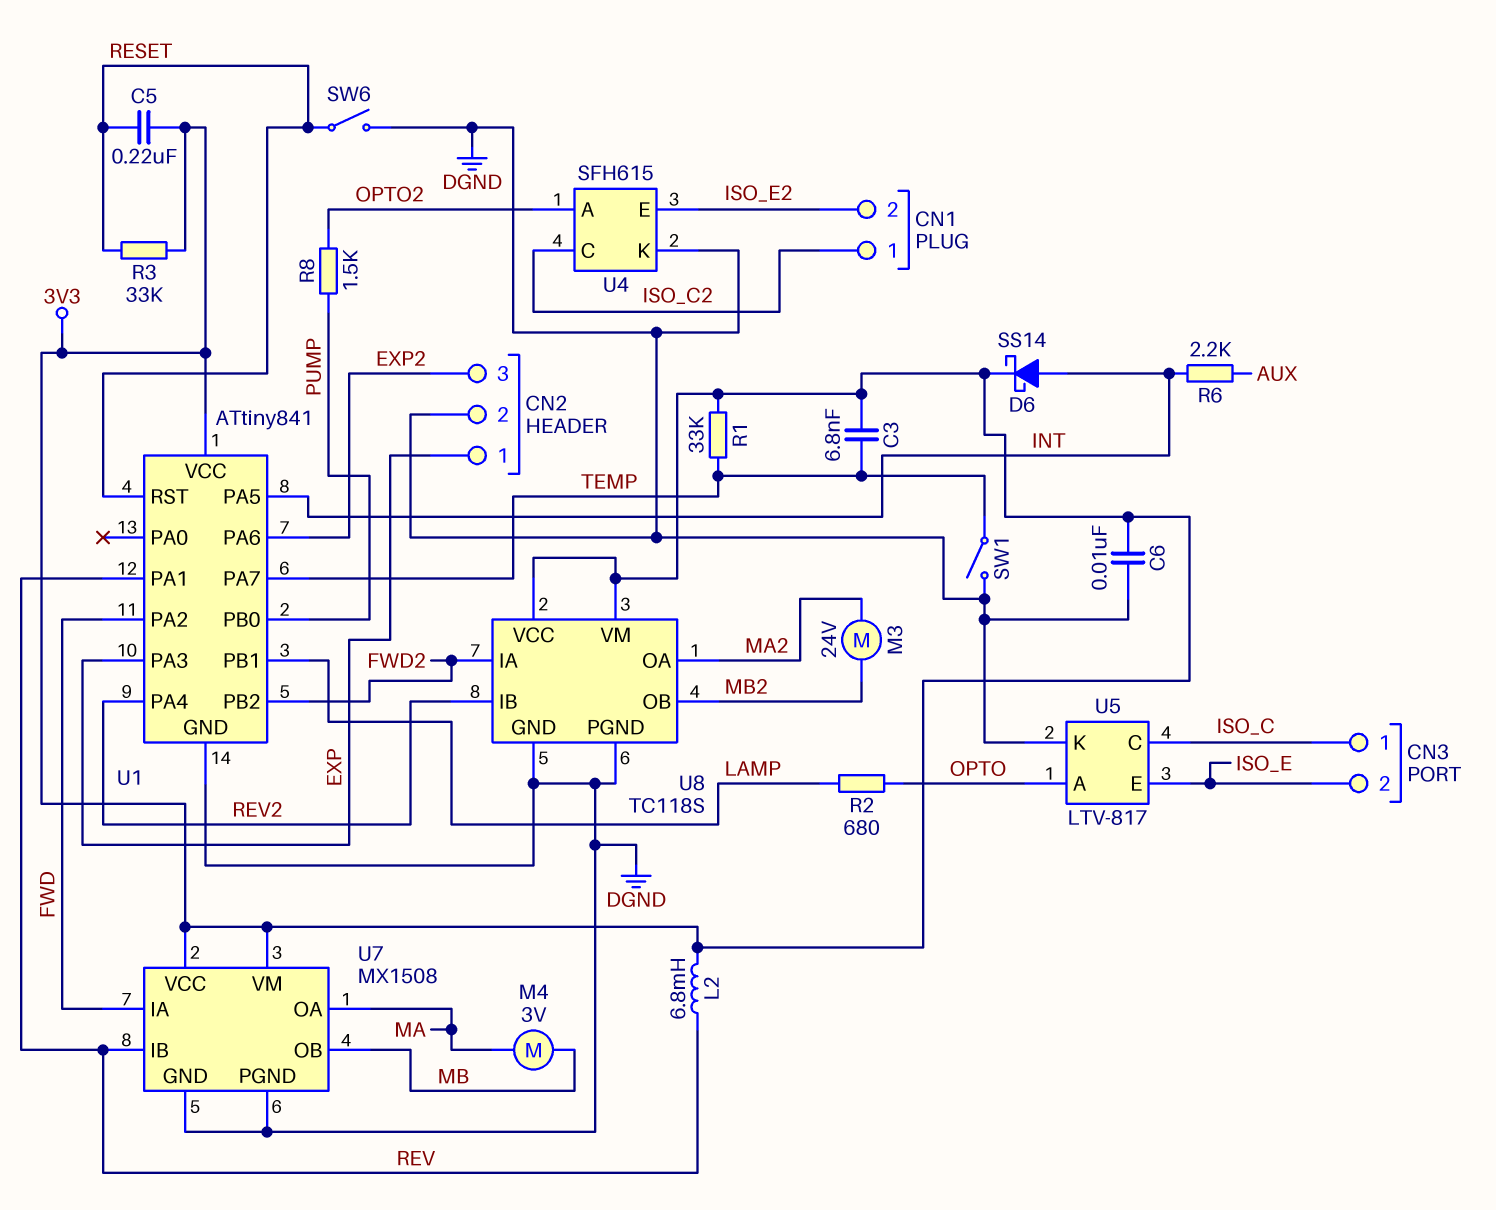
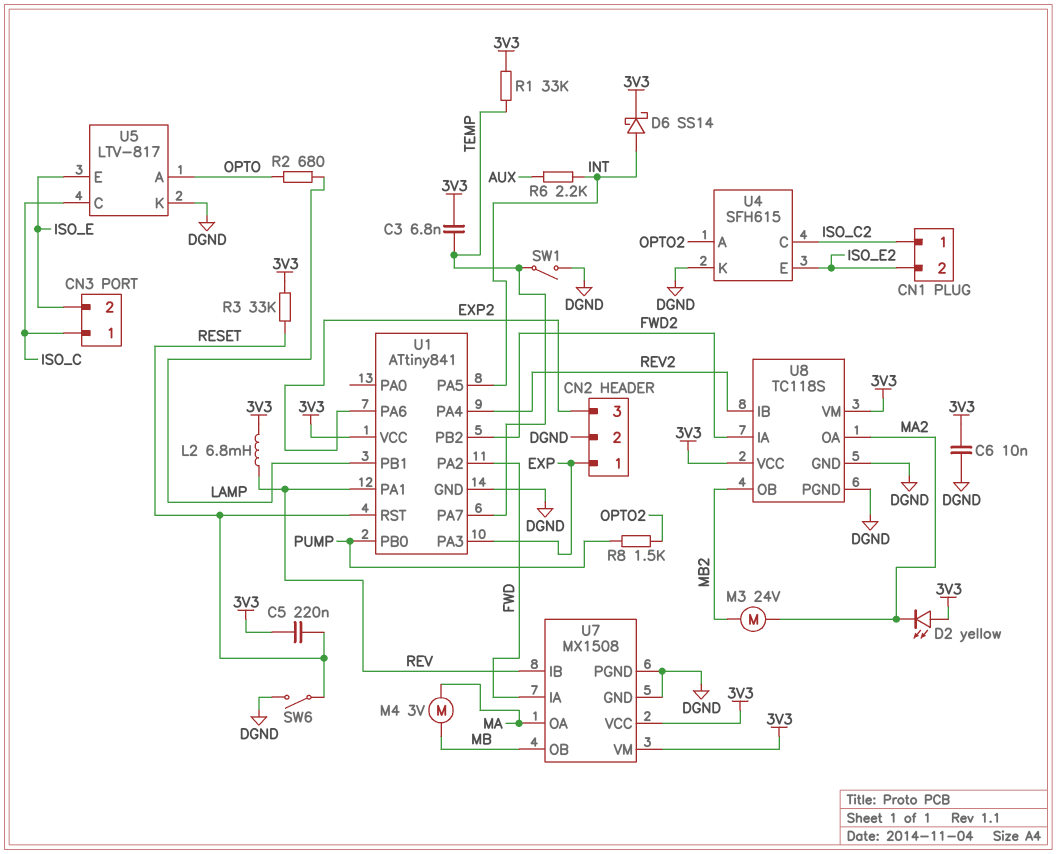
D2: none -> LED yellow (A 3V3, K MA2)

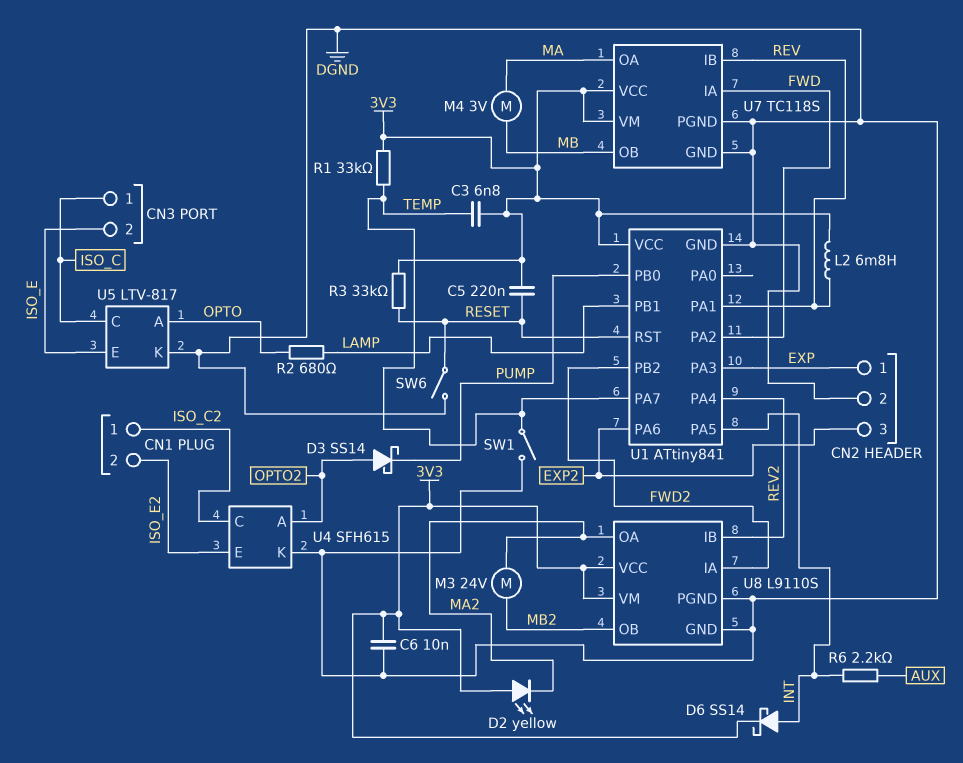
D3: none -> schottky SS14 (A OPTO2, K PUMP)
R8: 1.5k (OPTO2, PUMP) -> none
U7: MX1508 -> TC118S
U8: TC118S -> L9110S

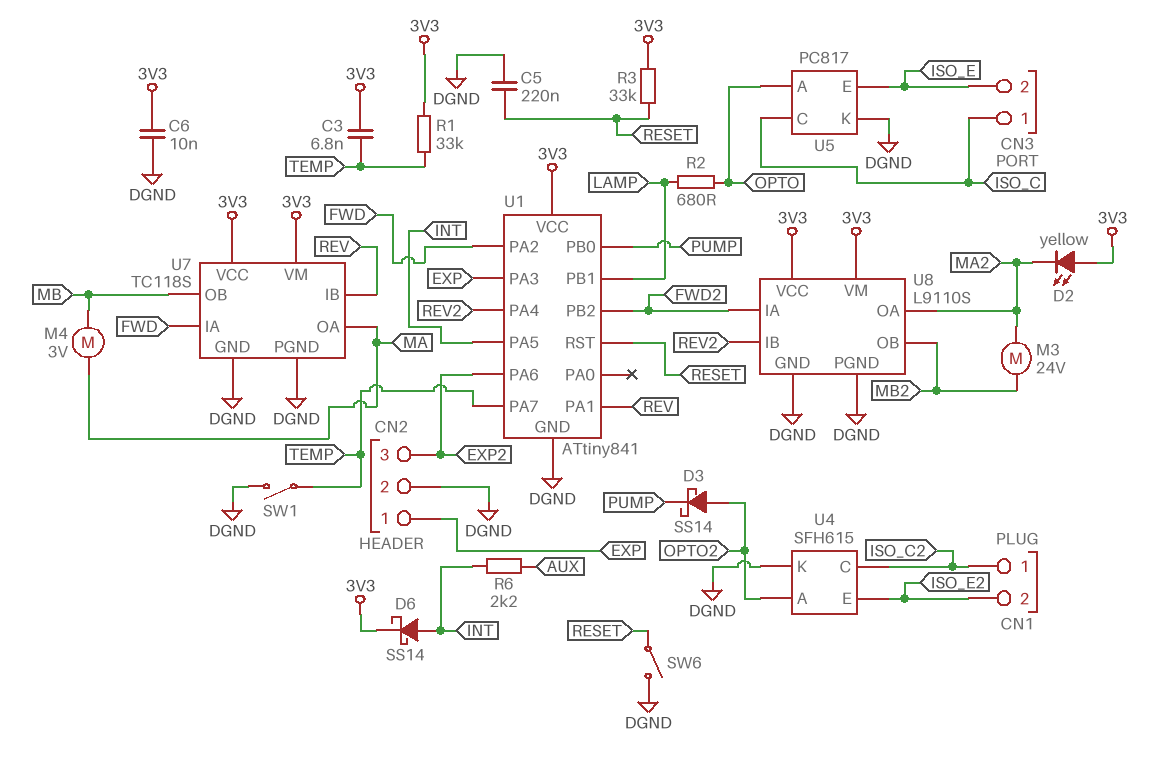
C5: 220nF (3V3, RESET) -> 220nF (DGND, RESET)
L2: 6.8mH (3V3, REV) -> none
U5: LTV-817 -> PC817

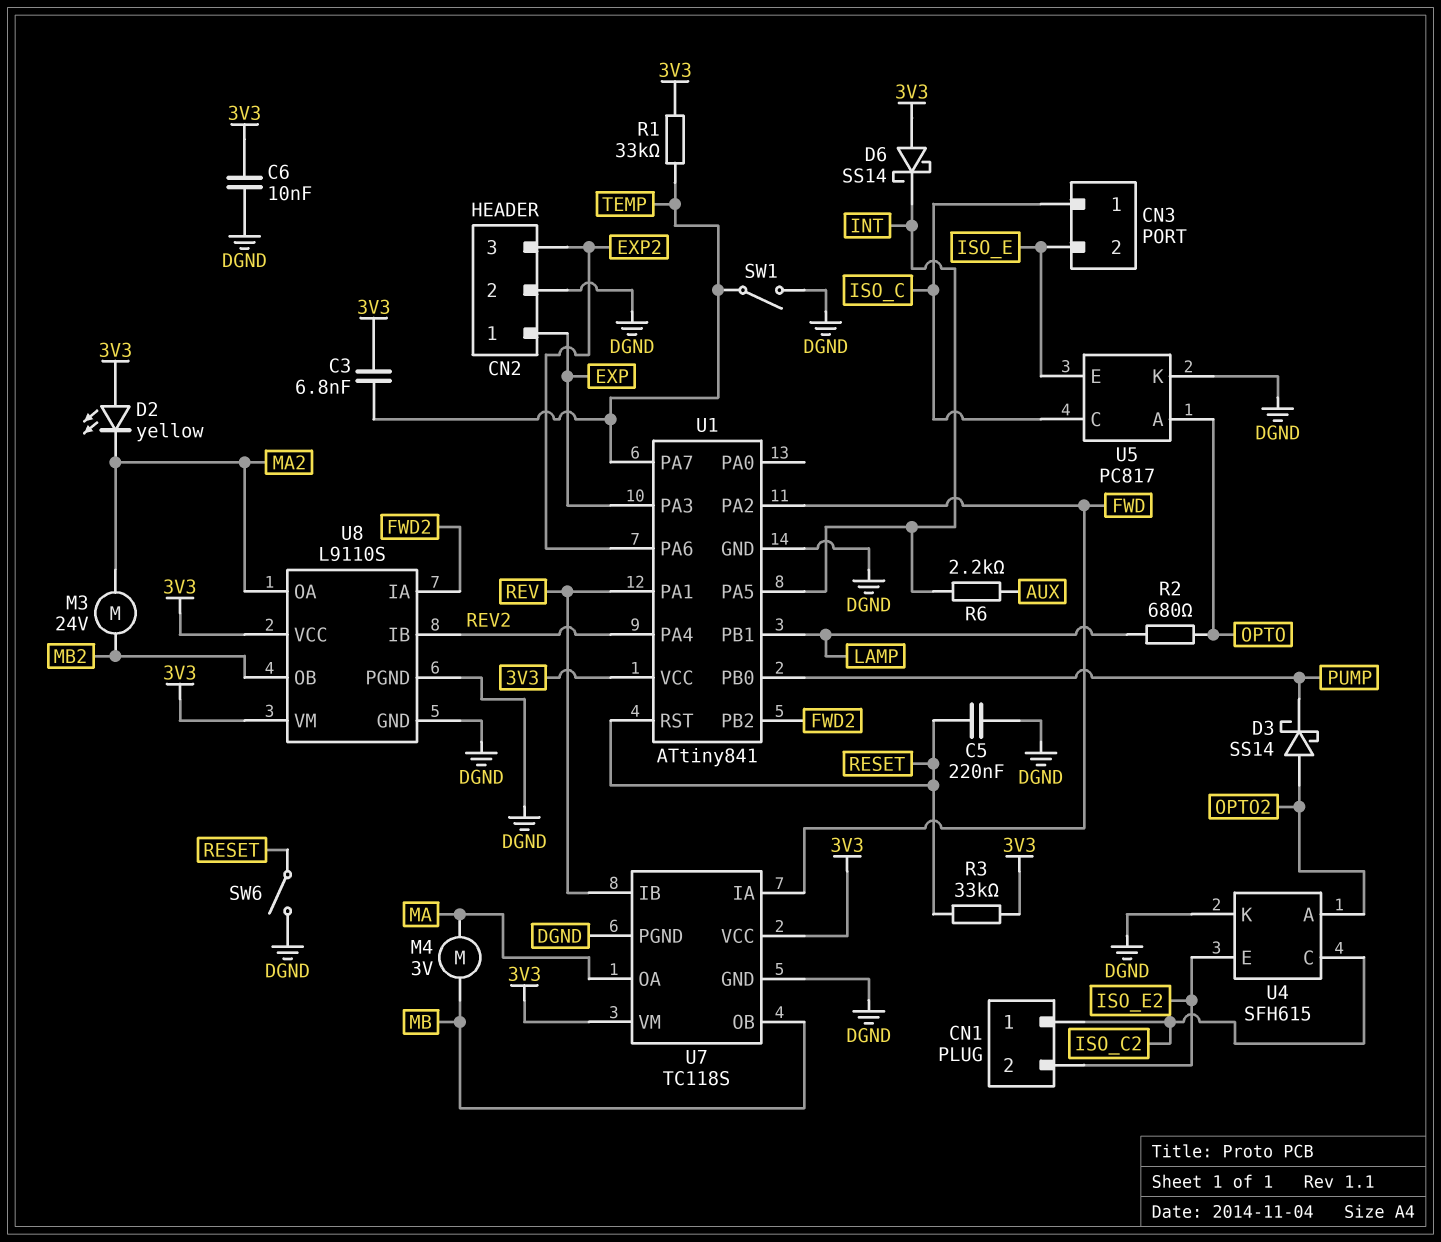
D6: schottky SS14 (A INT, K 3V3) -> schottky SS14 (A 3V3, K INT)

